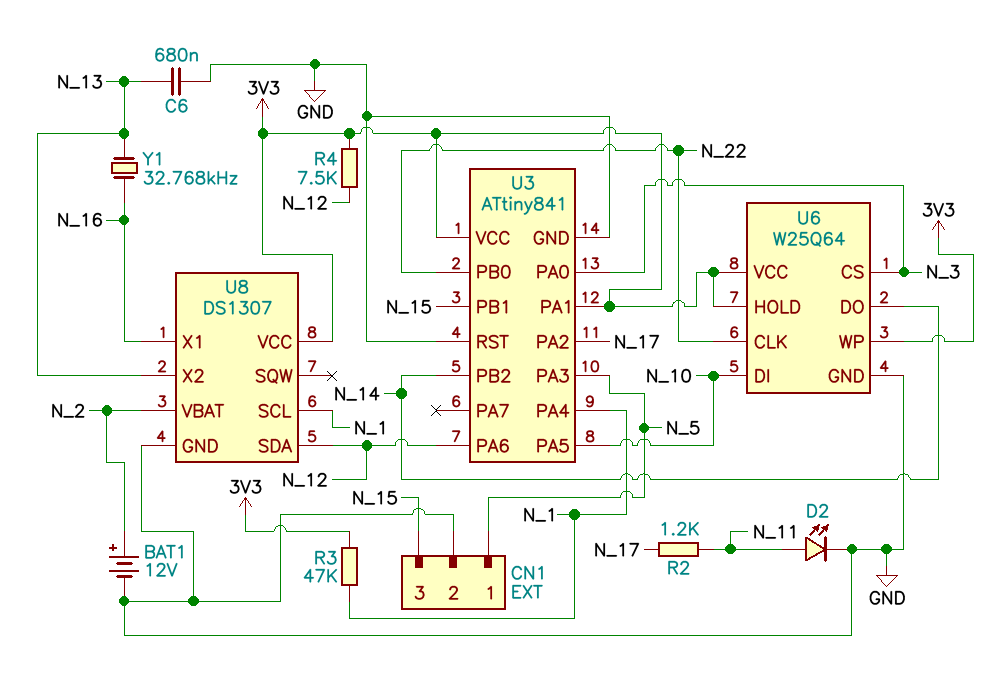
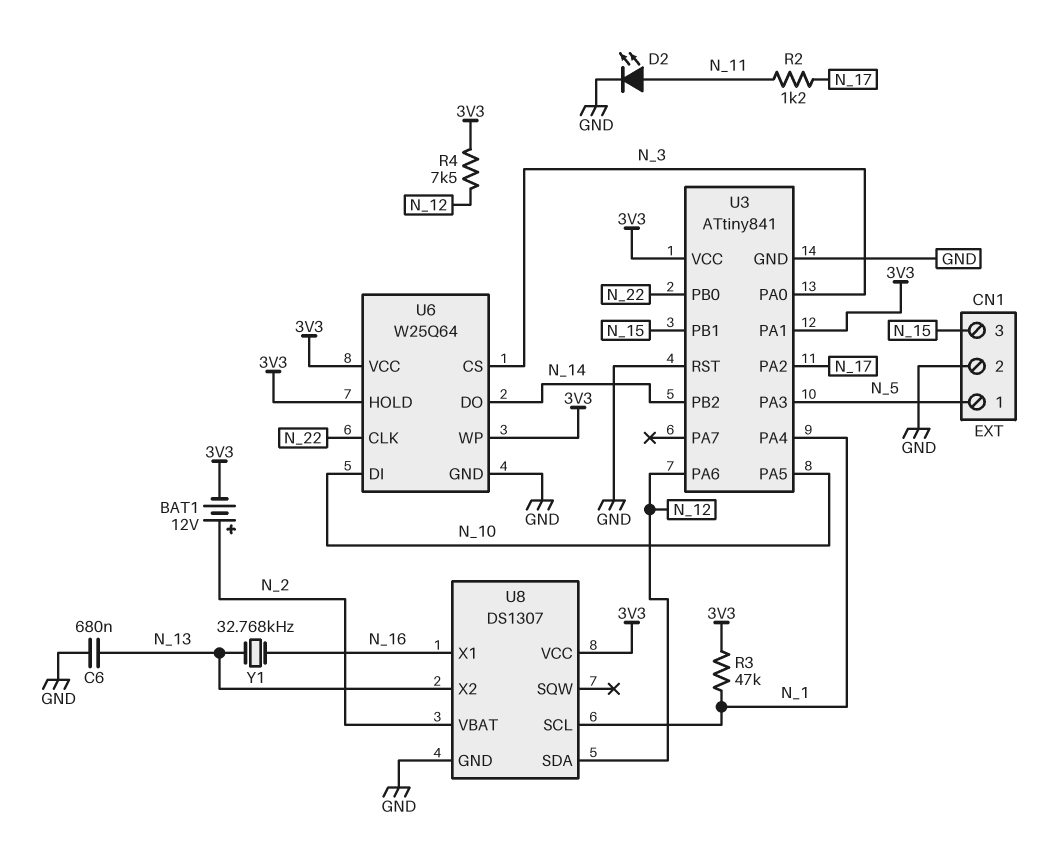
BAT1: 12V (plus N_2, minus GND) -> 12V (plus N_2, minus 3V3)

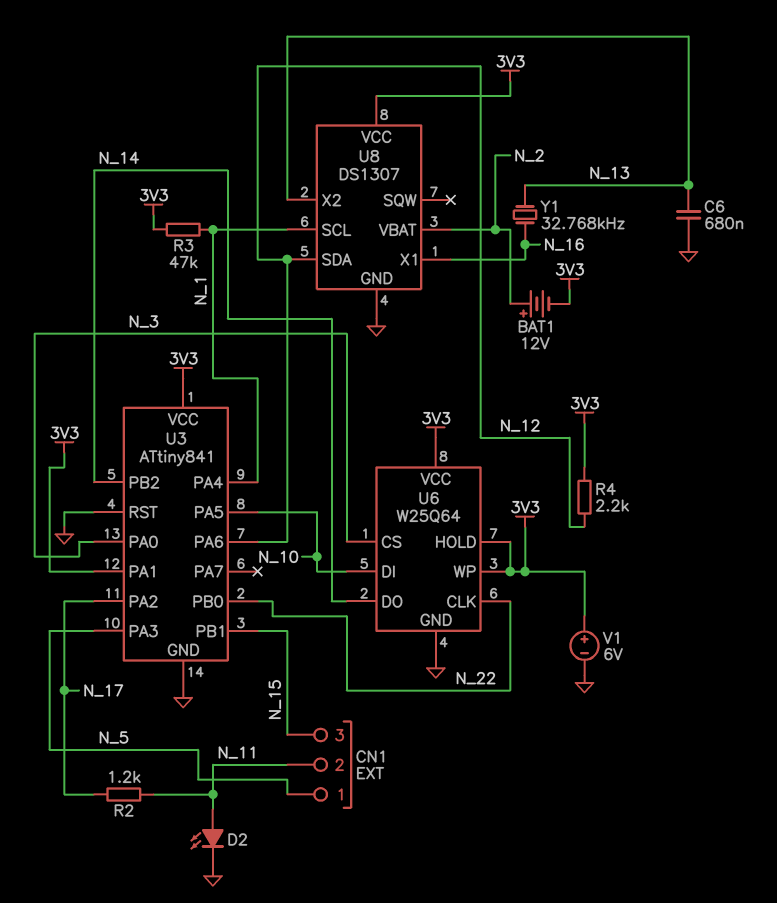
CN1 pin 2: GND -> N_11
R4: 7.5k (3V3, N_12) -> 2.2k (3V3, N_12)
V1: none -> 6V (plus 3V3, minus GND)

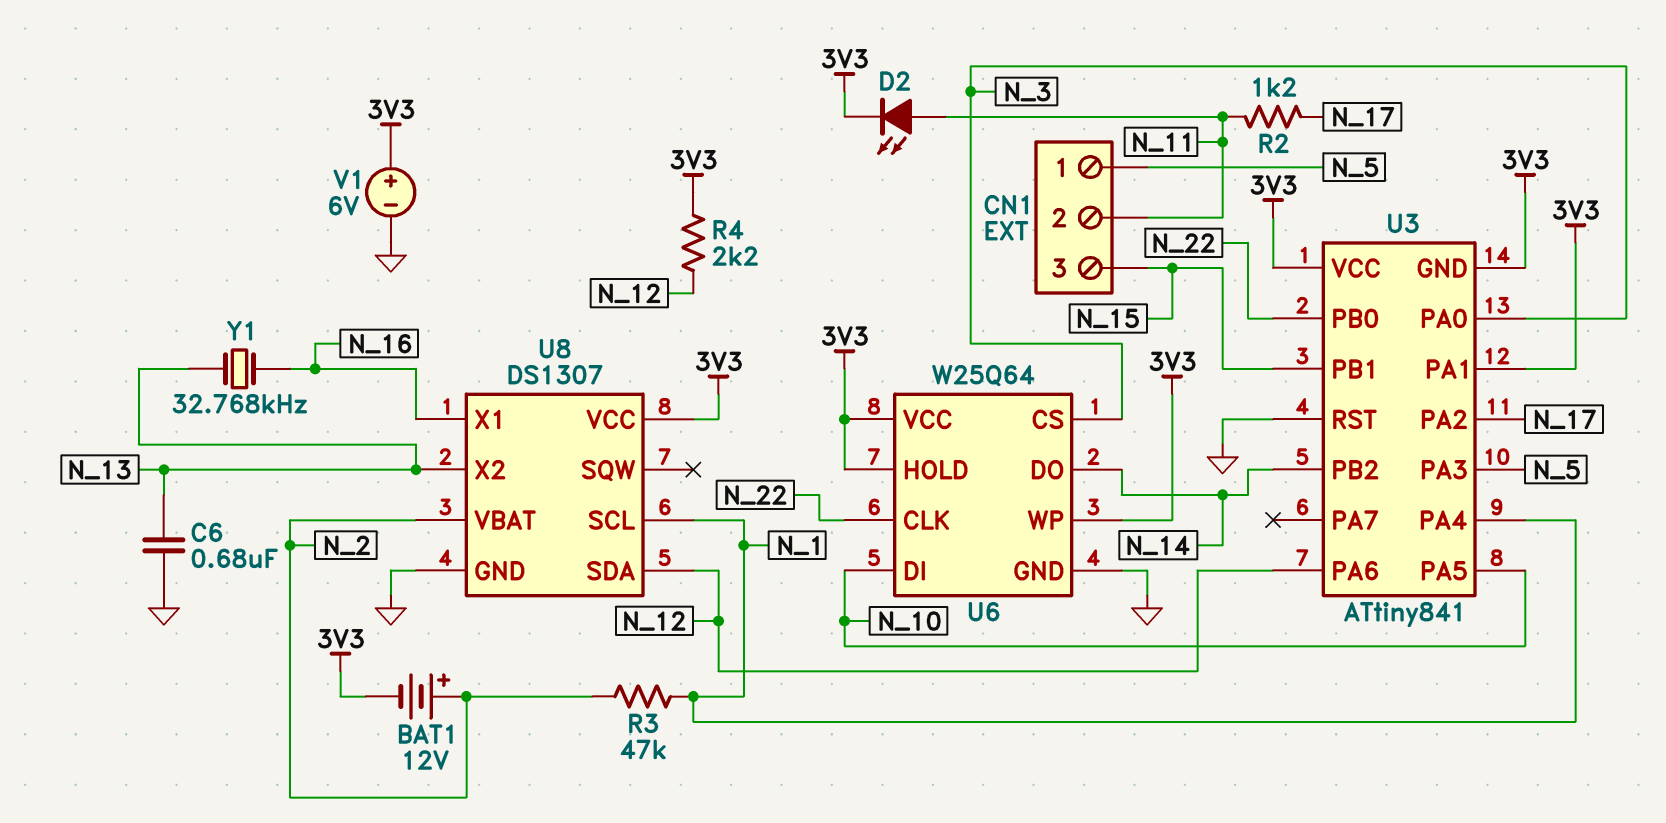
D2: LED (A N_11, K GND) -> LED (A N_11, K 3V3)
R3: 47k (3V3, N_1) -> 47k (N_1, N_2)
U3 pin GND: GND -> 3V3

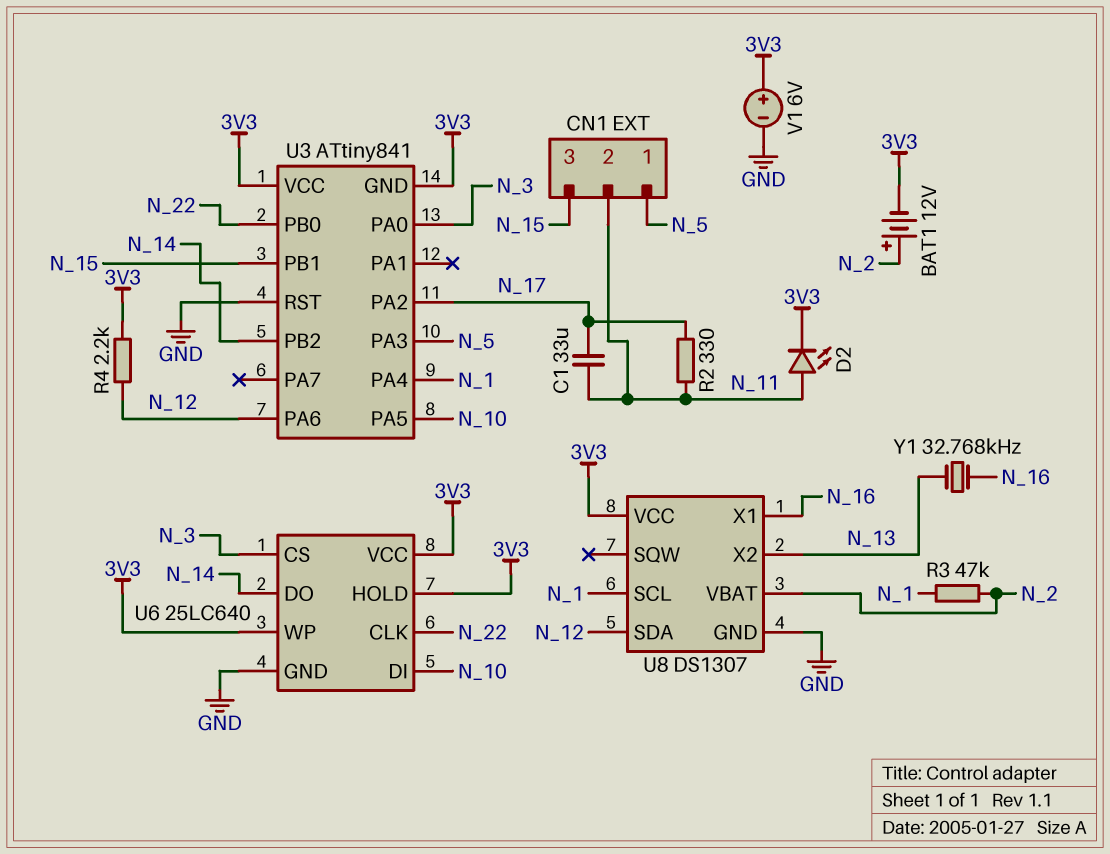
C1: none -> 33uF (N_11, N_17)
C6: 680nF (GND, N_13) -> none
R2: 1.2k (N_11, N_17) -> 330 (N_11, N_17)
U3 pin PA1: 3V3 -> none
U6: W25Q64 -> 25LC640

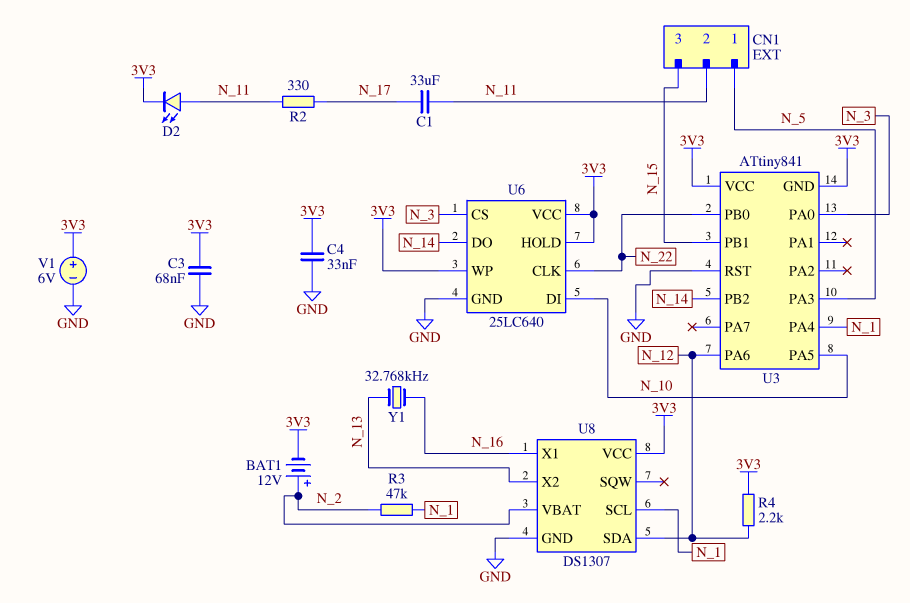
C3: none -> 68nF (3V3, GND)
C4: none -> 33nF (3V3, GND)
U3 pin PA2: N_17 -> none

